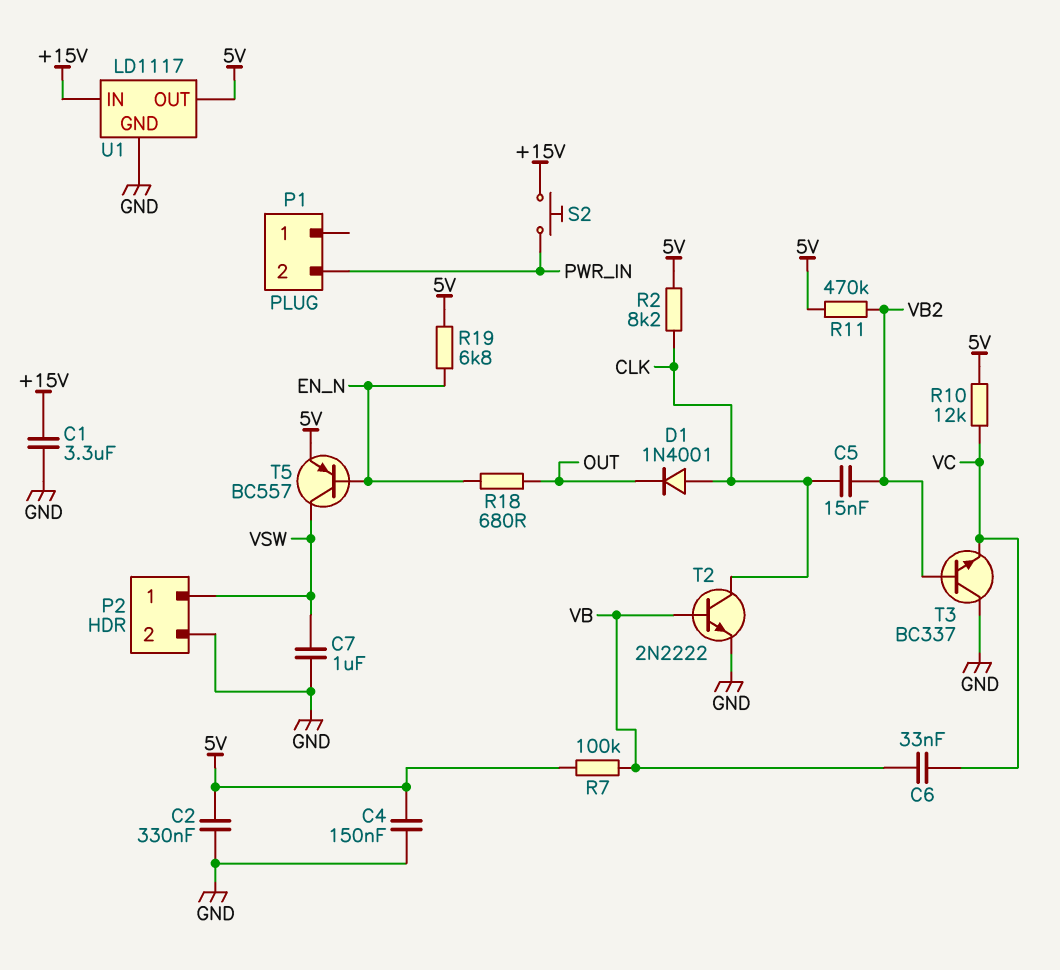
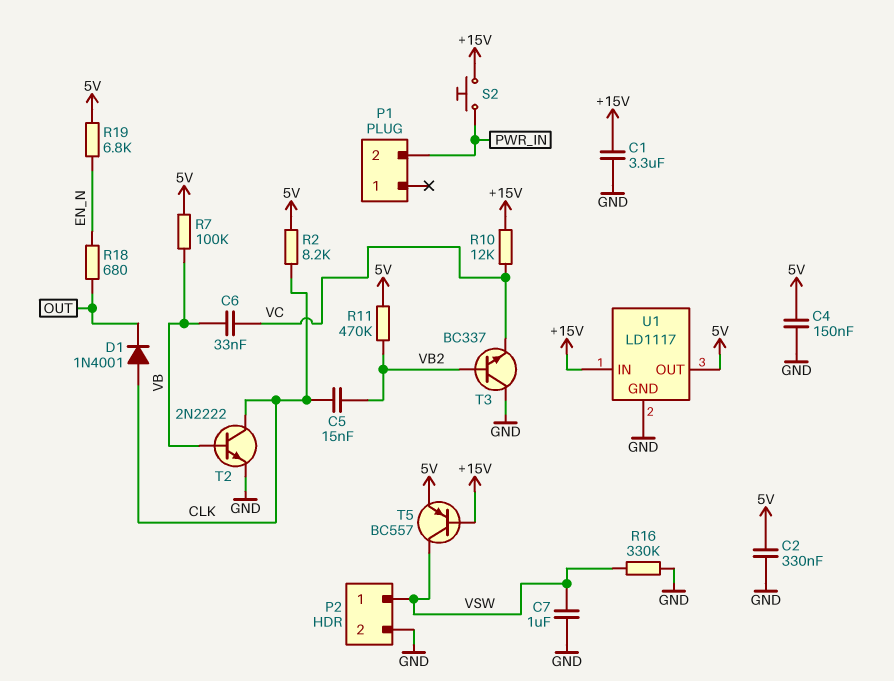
R10: 12k (5V, VC) -> 12k (+15V, VC)
R16: none -> 330k (GND, VSW)
T5: PNP BC557 (B EN_N, C VSW, E 5V) -> PNP BC557 (B +15V, C VSW, E 5V)

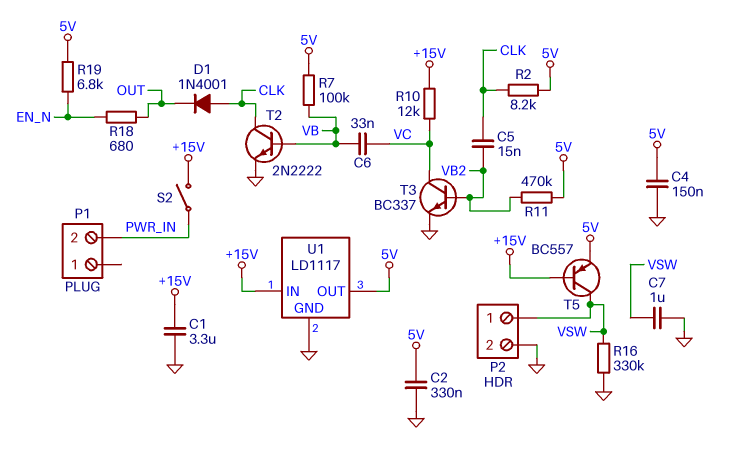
S2: button (+15V, PWR_IN) -> switch (+15V, PWR_IN)
T3: NPN BC337 (B VB2, C GND, E VC) -> NPN BC337 (B VB2, C VC, E GND)

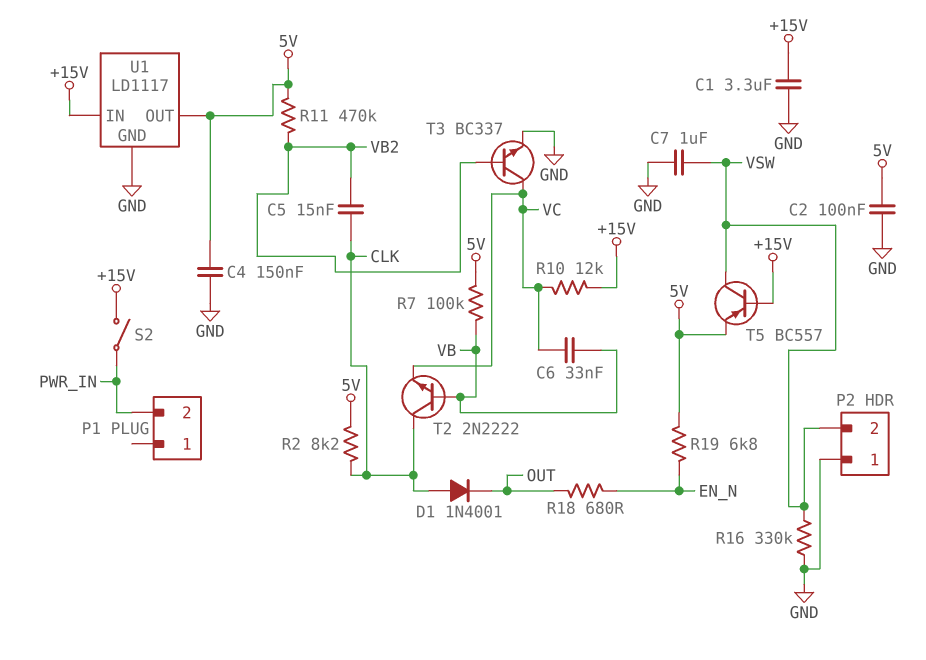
C2: 330nF (5V, GND) -> 100nF (5V, GND)
P2 pin 1: VSW -> GND
P2 pin 2: GND -> VSW
T2: NPN 2N2222 (B VB, C CLK, E GND) -> NPN 2N2222 (B VB, C CLK, E VC)

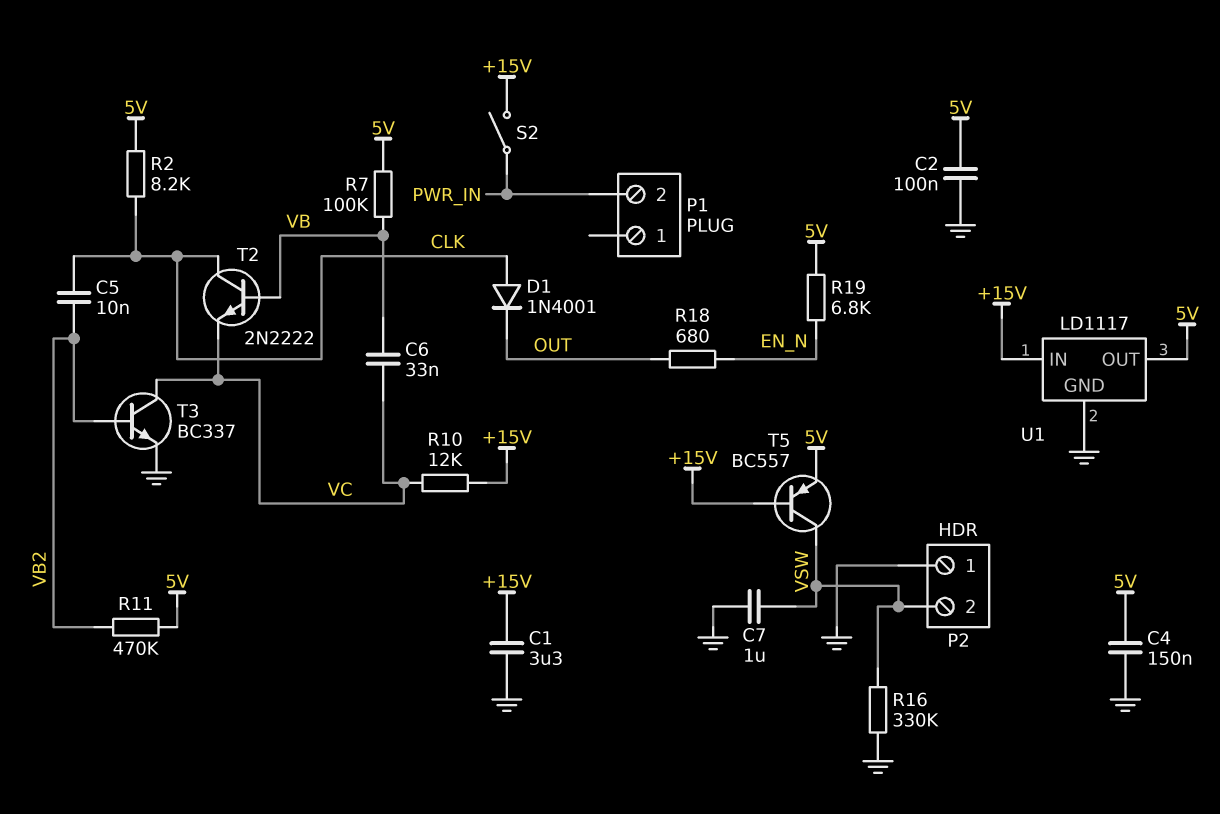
C5: 15nF (CLK, VB2) -> 10nF (CLK, VB2)

